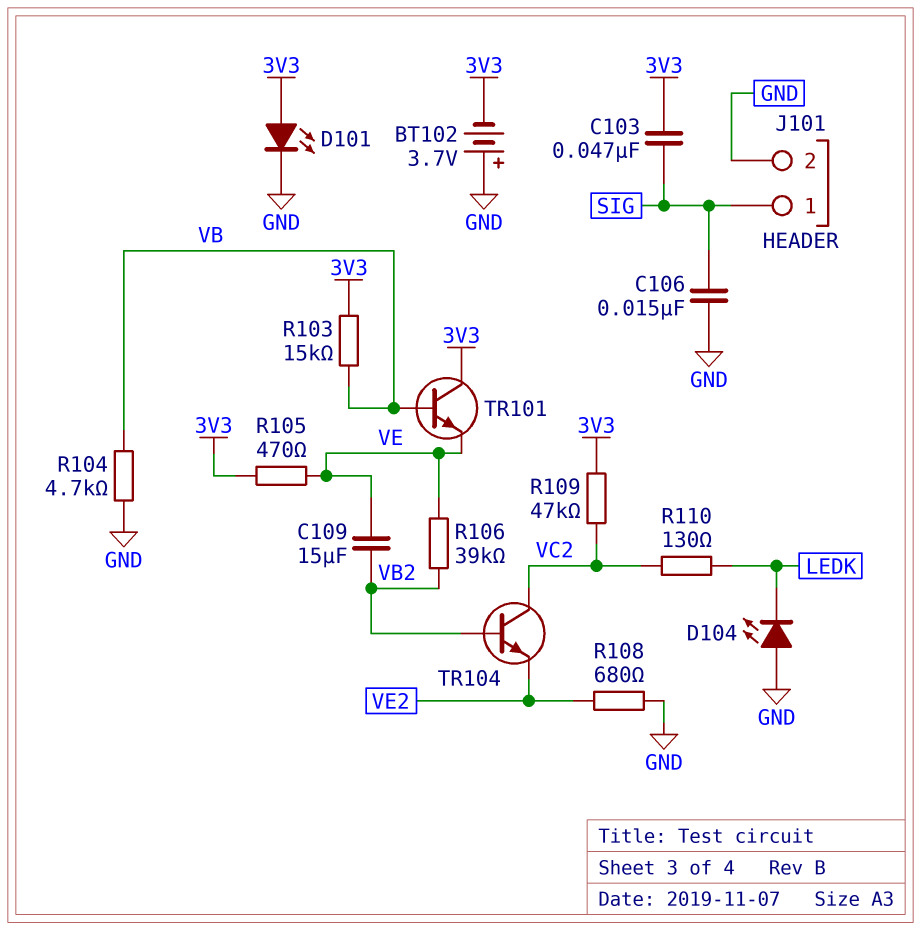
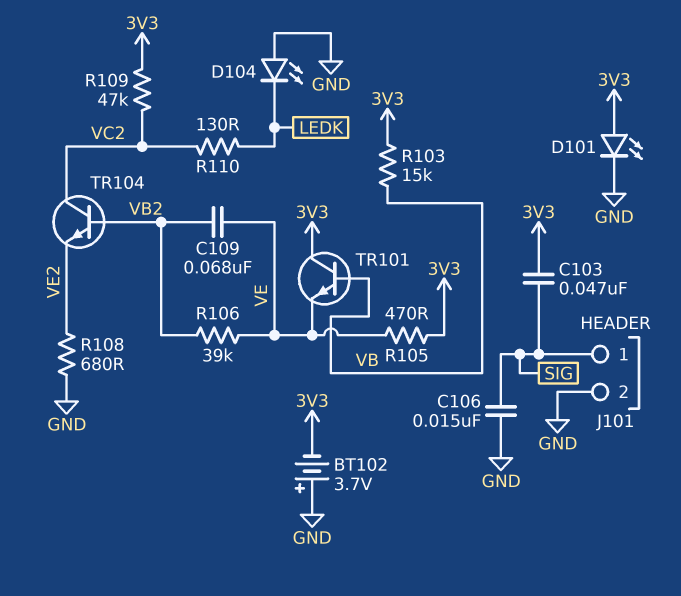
C109: 15uF (VB2, VE) -> 68nF (VB2, VE)
R104: 4.7k (GND, VB) -> none

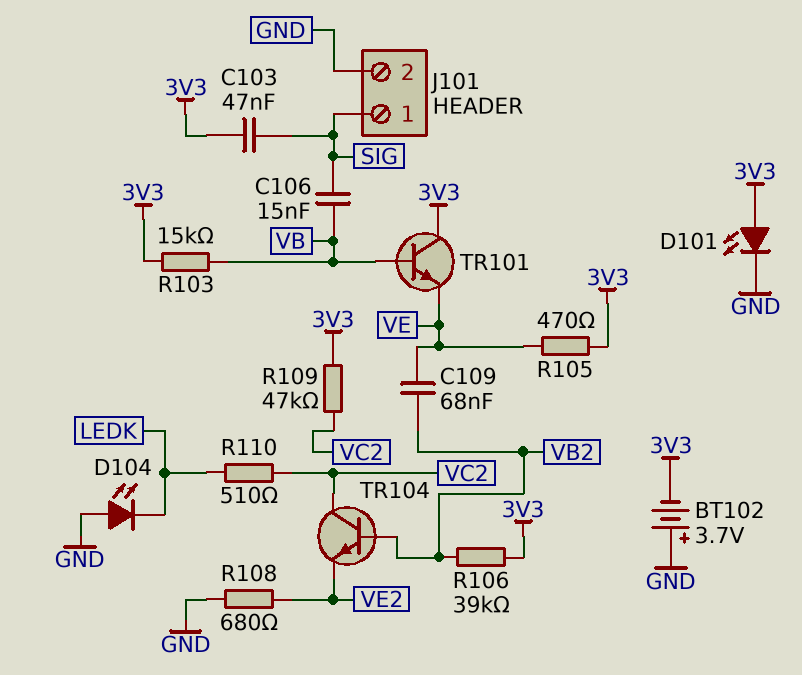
C106: 15nF (GND, SIG) -> 15nF (SIG, VB)
R106: 39k (VB2, VE) -> 39k (3V3, VB2)
R110: 130 (LEDK, VC2) -> 510 (LEDK, VC2)

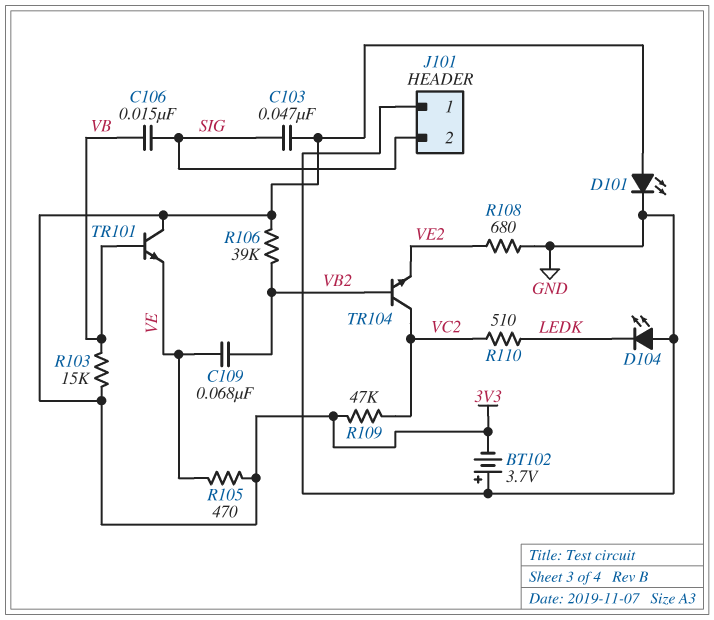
J101 pin 1: SIG -> GND
J101 pin 2: GND -> SIG

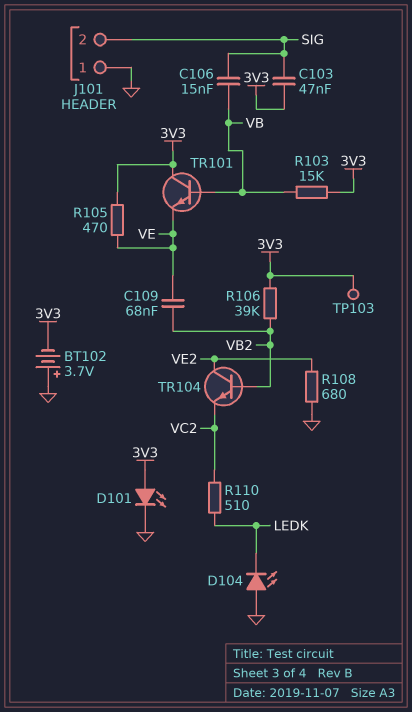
R109: 47k (3V3, VC2) -> none
TP103: none -> test point (3V3)
TR104: NPN (B VB2, C VC2, E VE2) -> NPN (B VB2, C VE2, E VC2)

